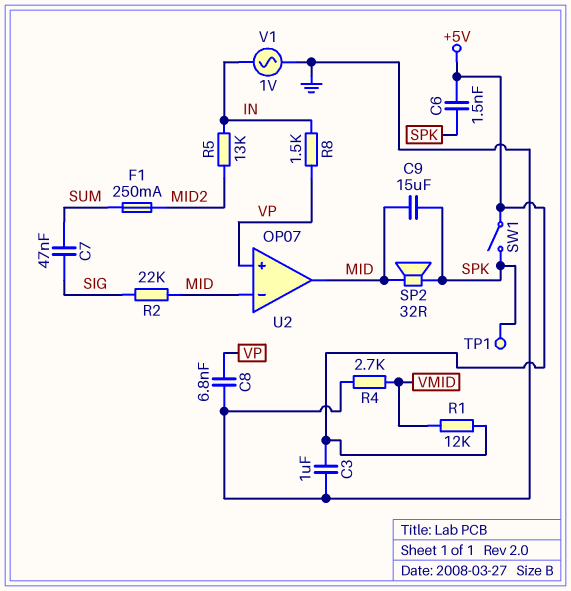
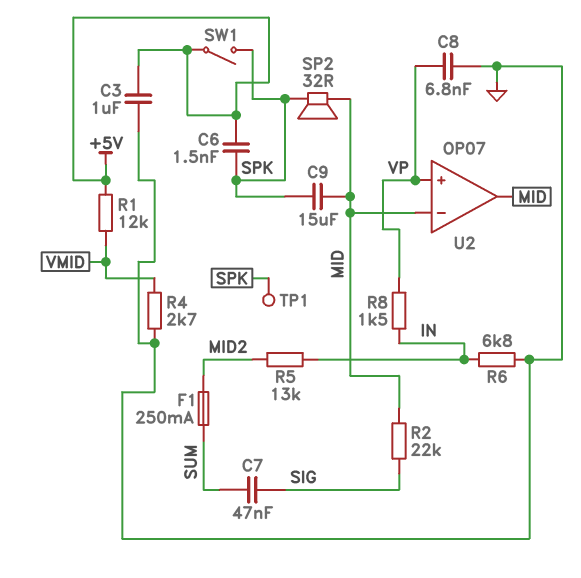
R6: none -> 6.8k (GND, IN)
V1: AC 1V (GND, IN) -> none

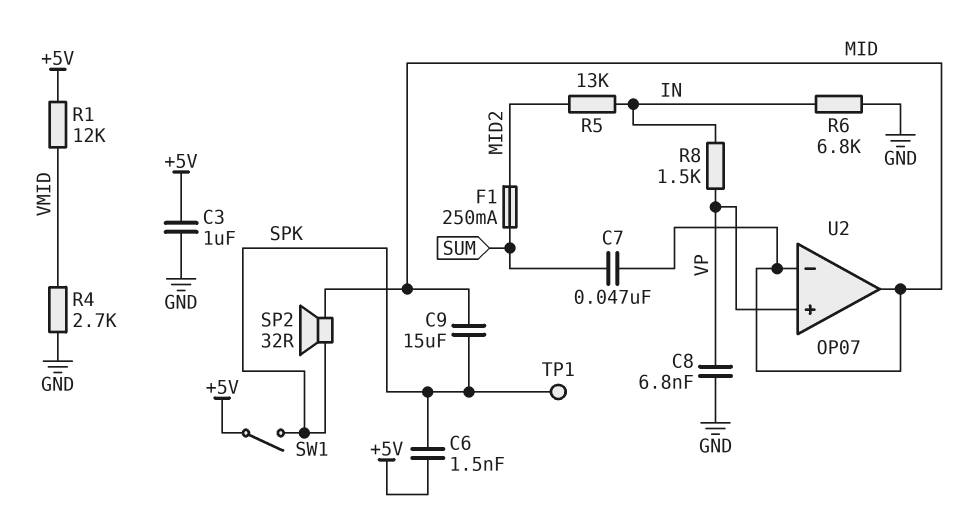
C7: 47nF (SIG, SUM) -> 47nF (MID, SUM)
R2: 22k (MID, SIG) -> none

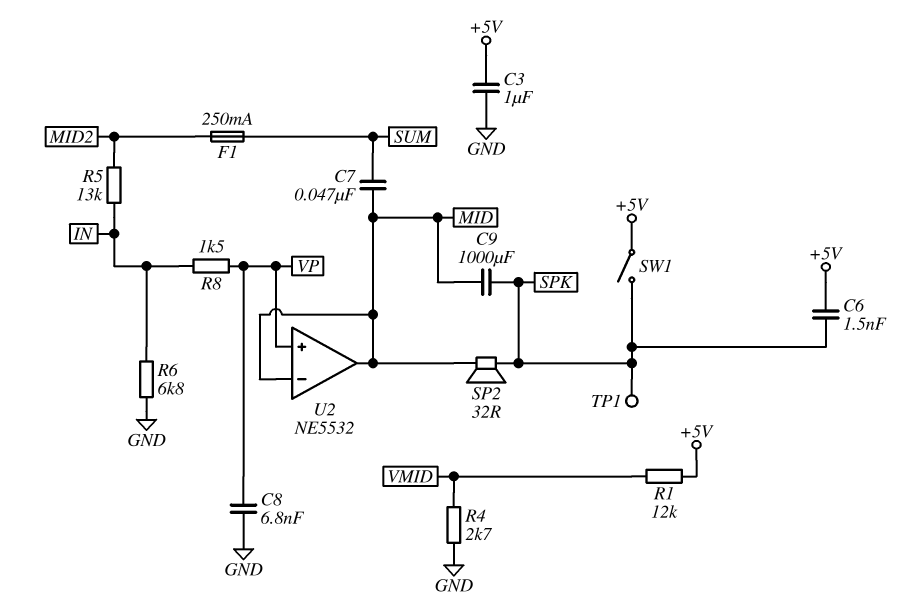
C9: 15uF (MID, SPK) -> 1000uF (MID, SPK)
U2: OP07 -> NE5532

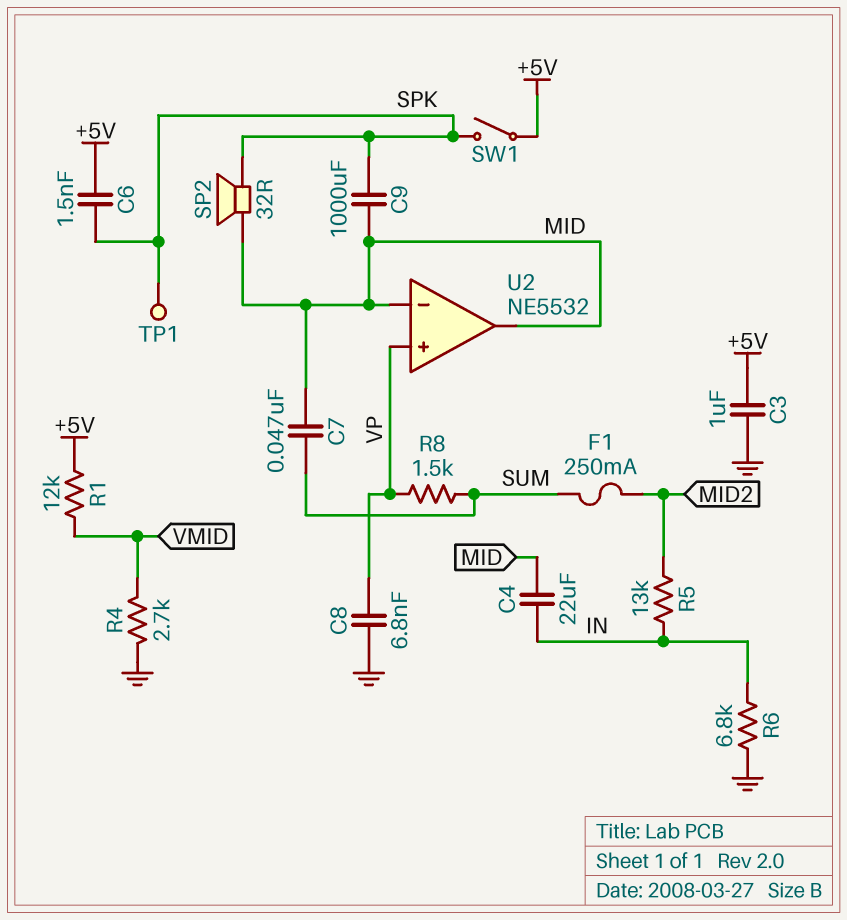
C4: none -> 22uF (IN, MID)
R8: 1.5k (IN, VP) -> 1.5k (SUM, VP)

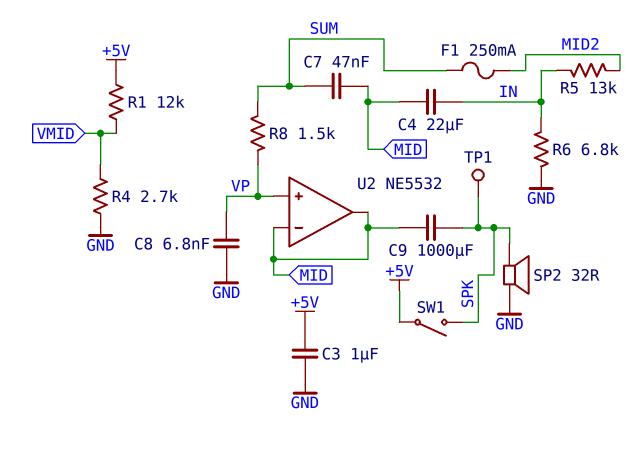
C6: 1.5nF (+5V, SPK) -> none
SP2: speaker 32R (MID, SPK) -> speaker 32R (GND, SPK)

